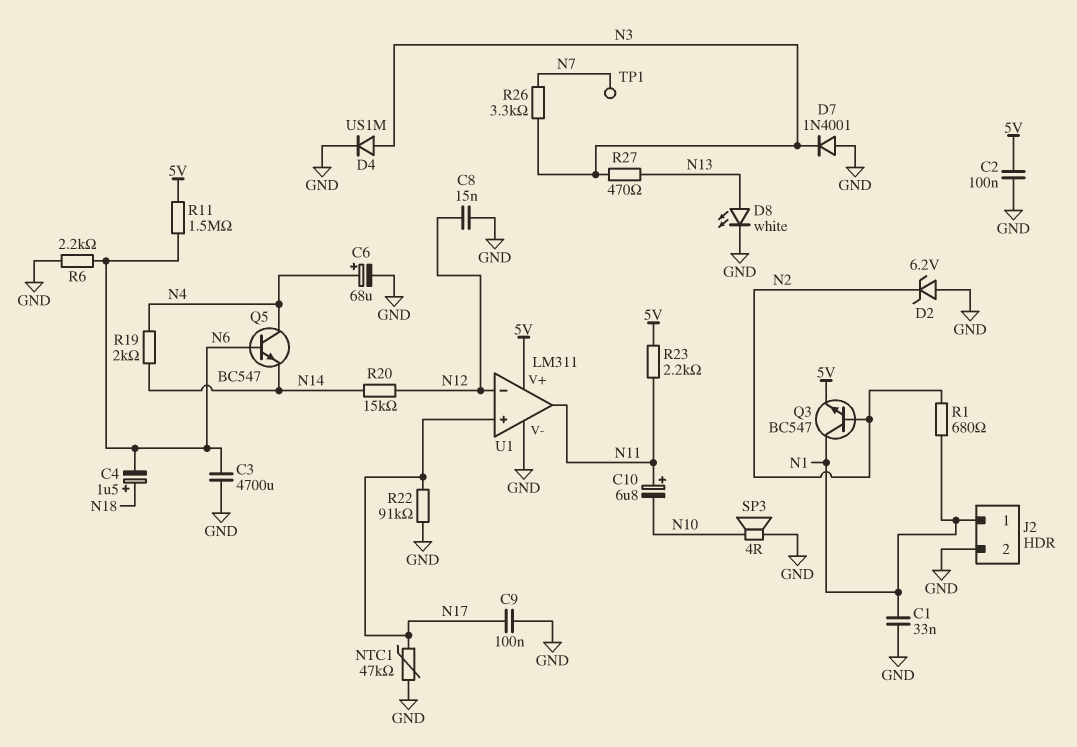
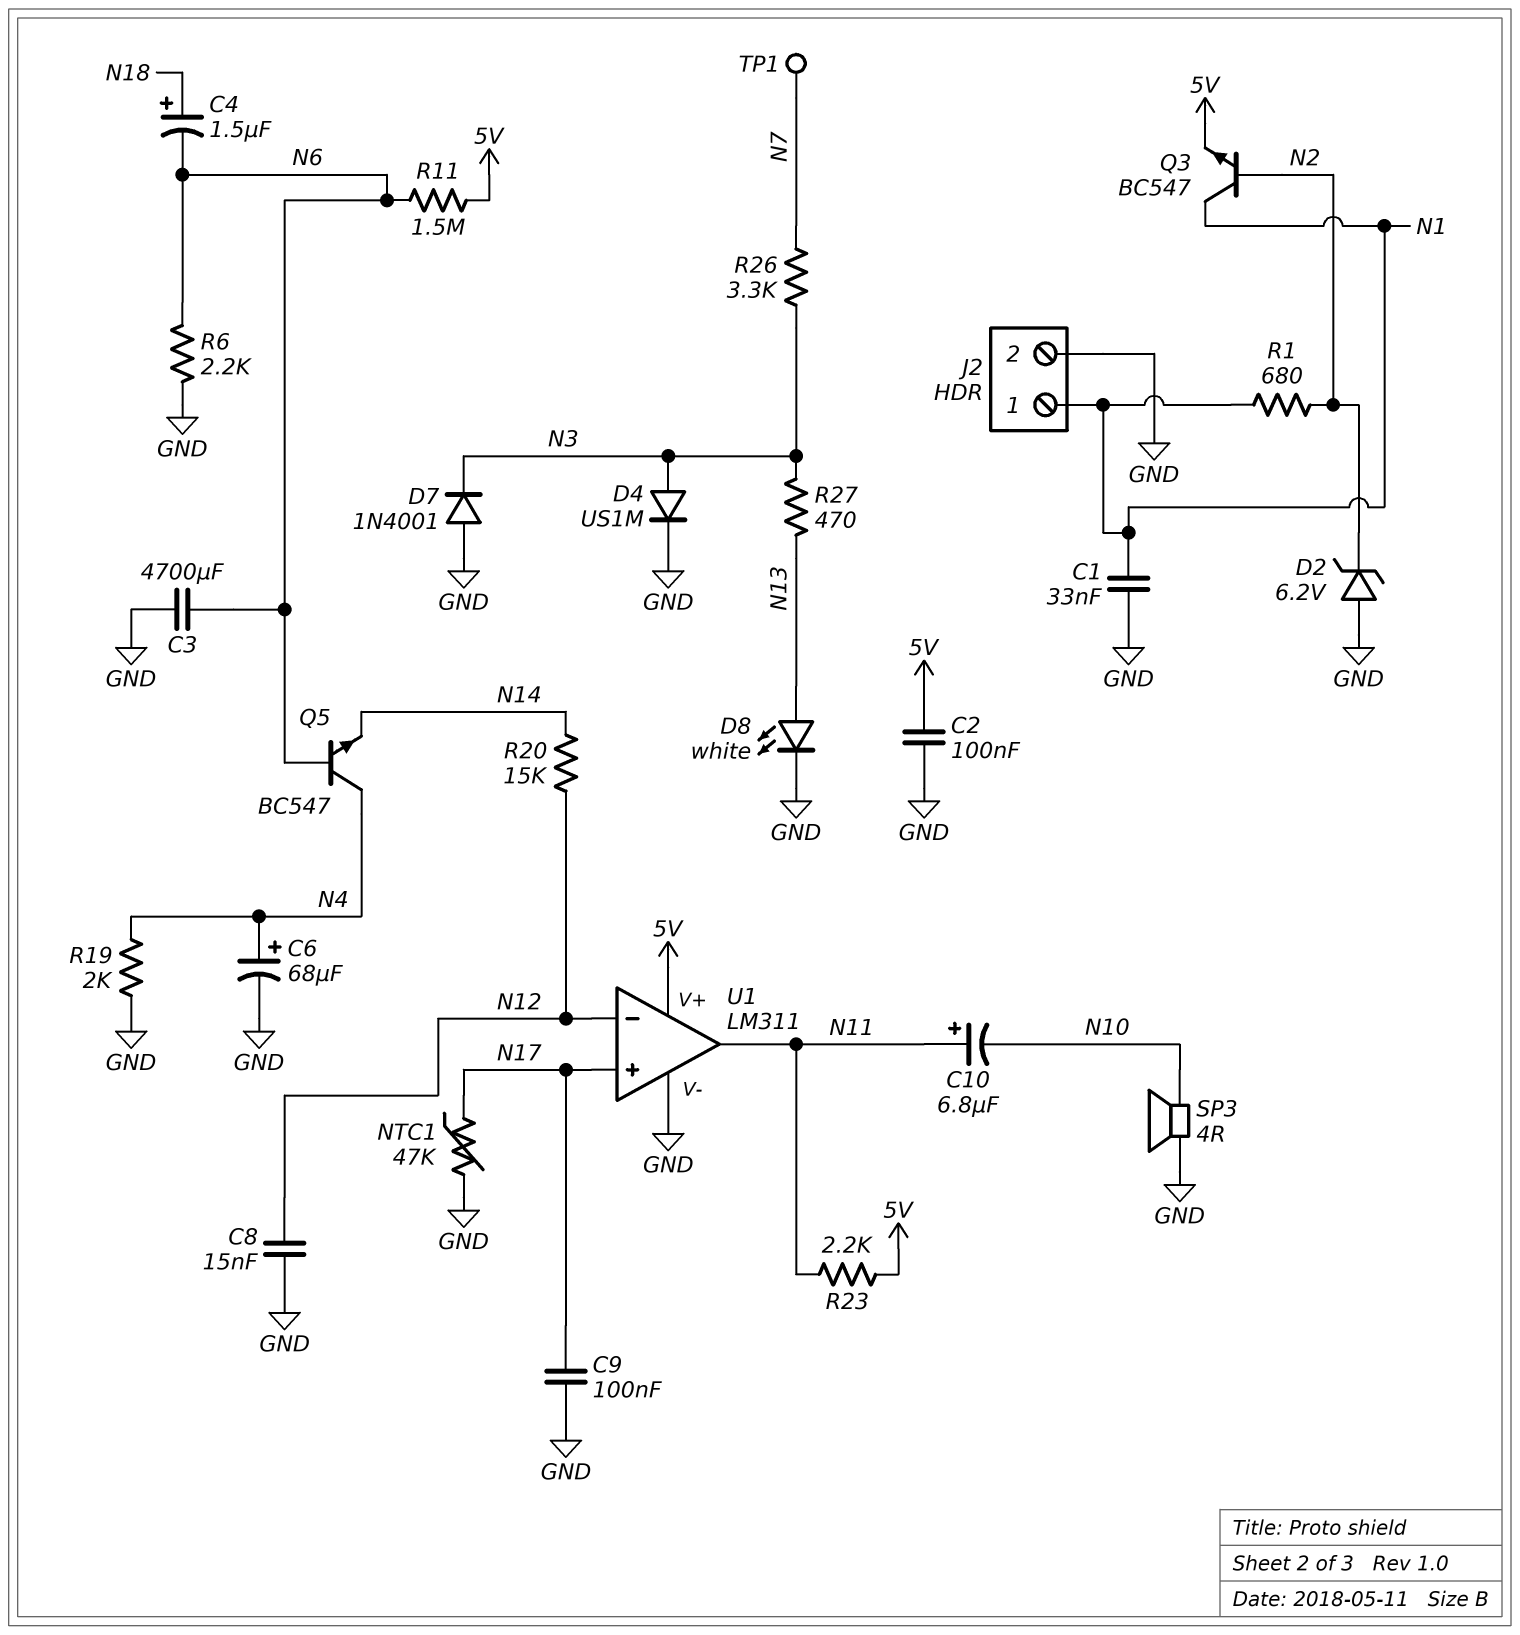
R19: 2k (N4, N14) -> 2k (GND, N4)
R22: 91k (GND, N17) -> none

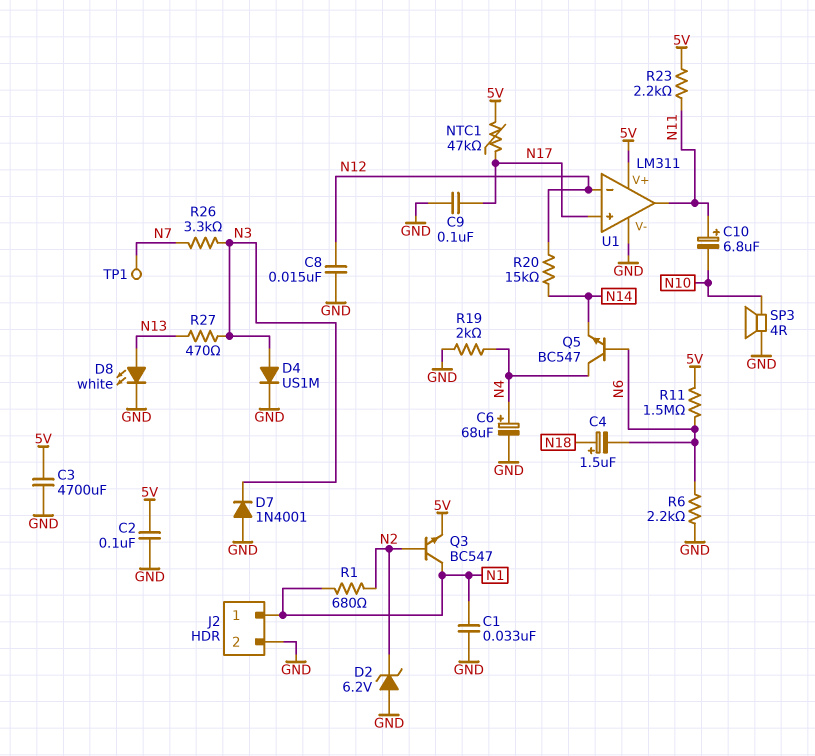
C3: 4700uF (GND, N6) -> 4700uF (5V, GND)
NTC1: 47k (GND, N17) -> 47k (5V, N17)

